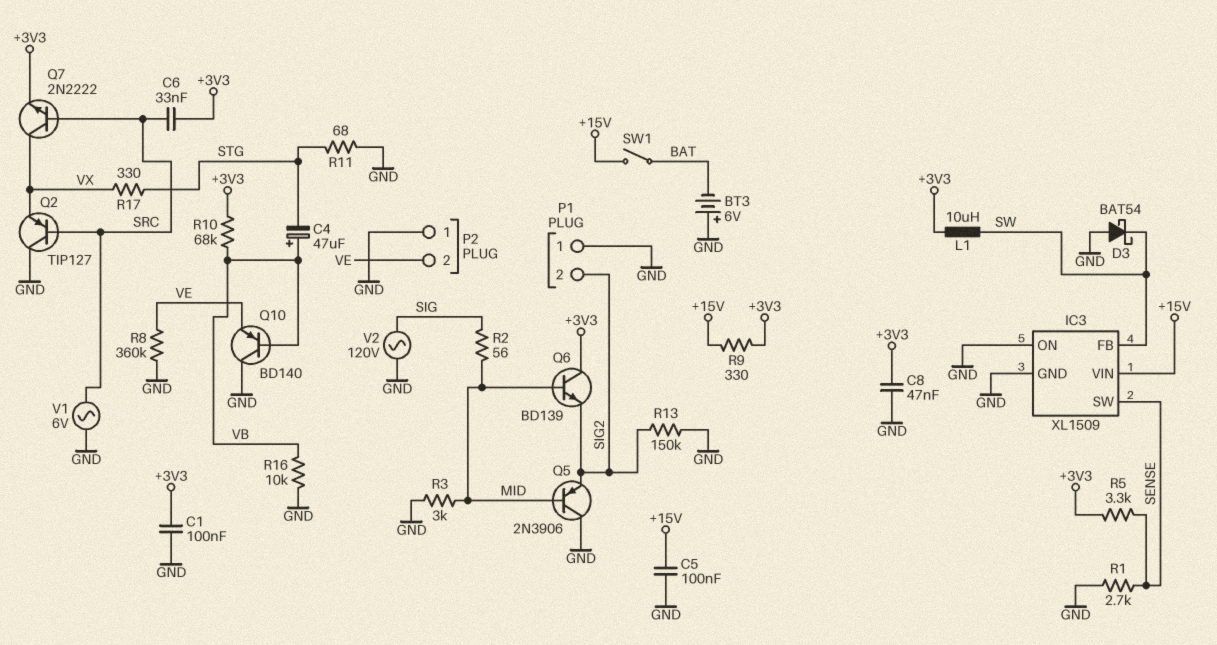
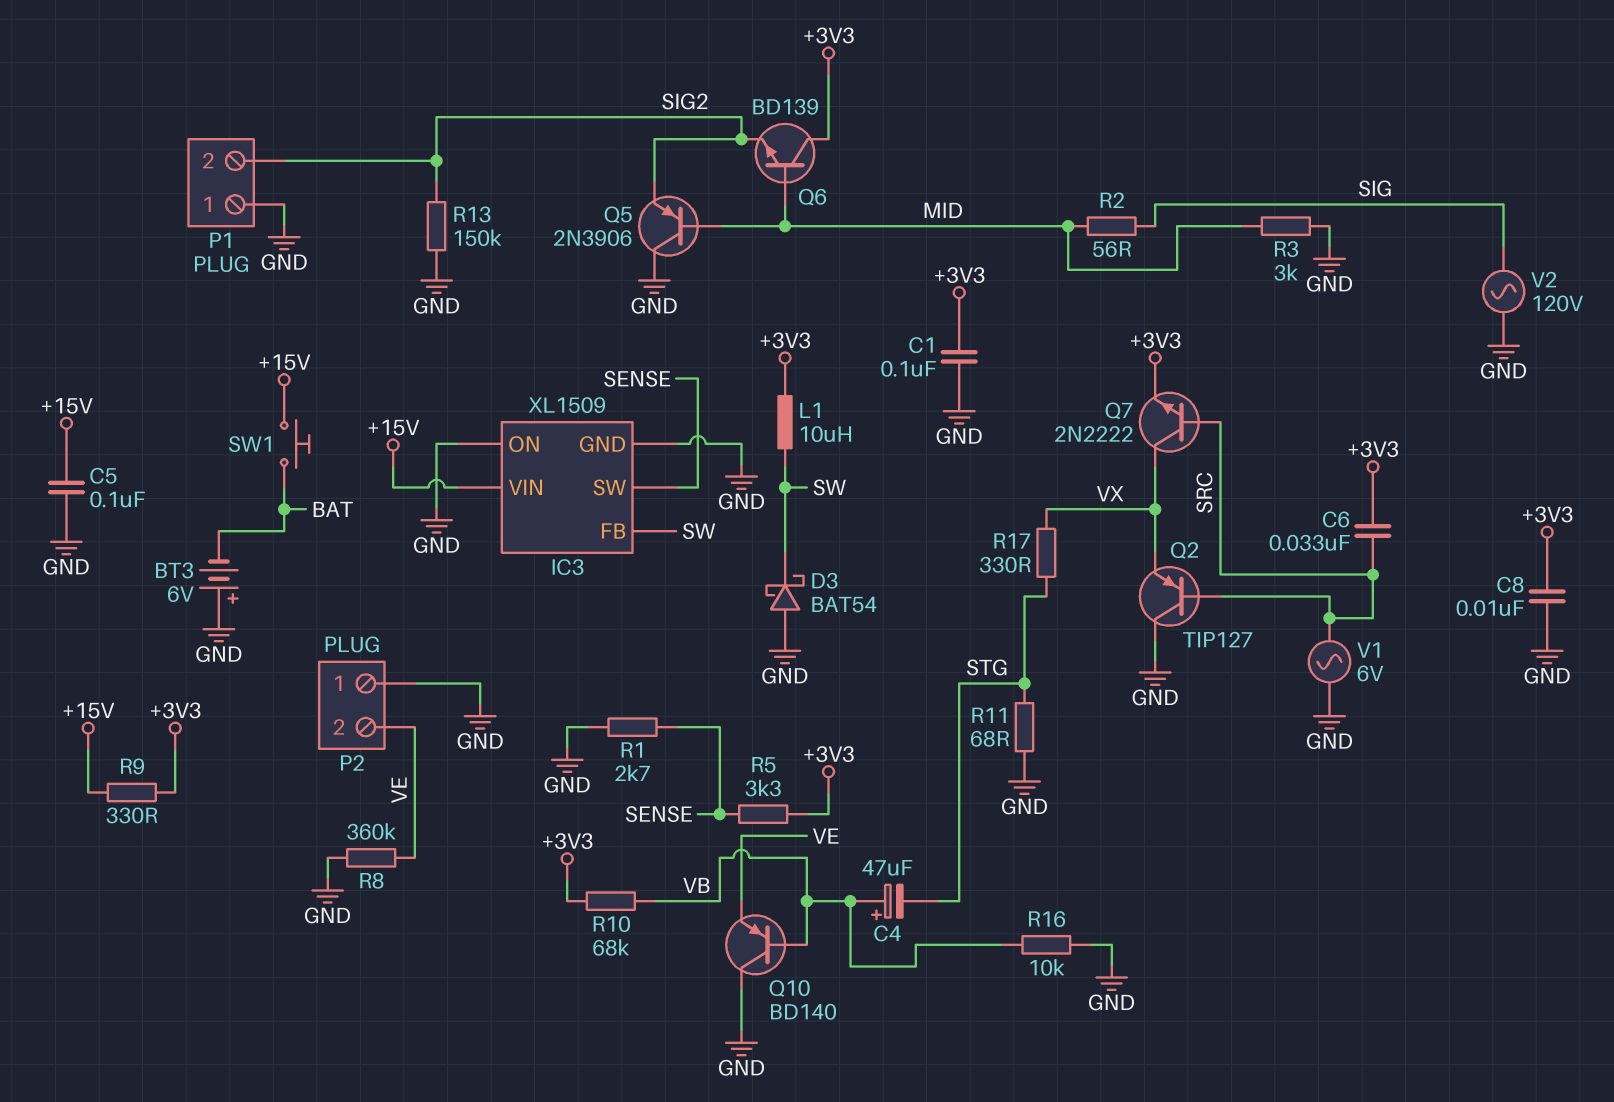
C8: 47nF (+3V3, GND) -> 10nF (+3V3, GND)
SW1: switch (+15V, BAT) -> button (+15V, BAT)

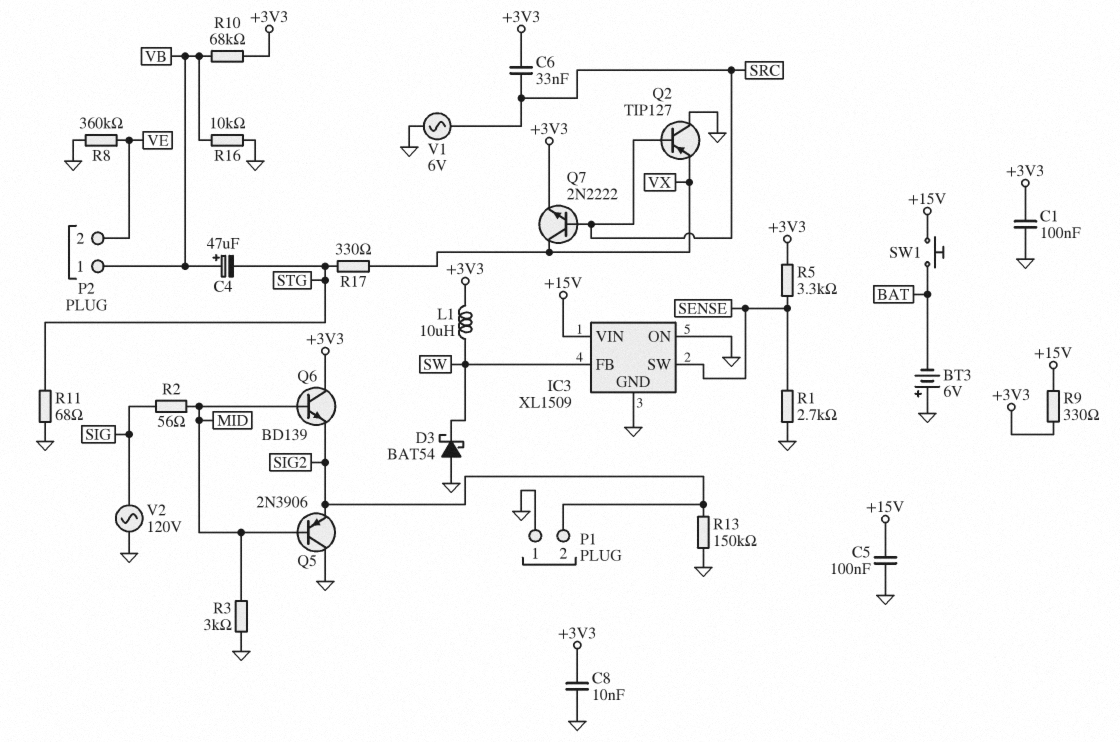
P2 pin 1: GND -> VB
Q10: PNP BD140 (B VB, C GND, E VE) -> none

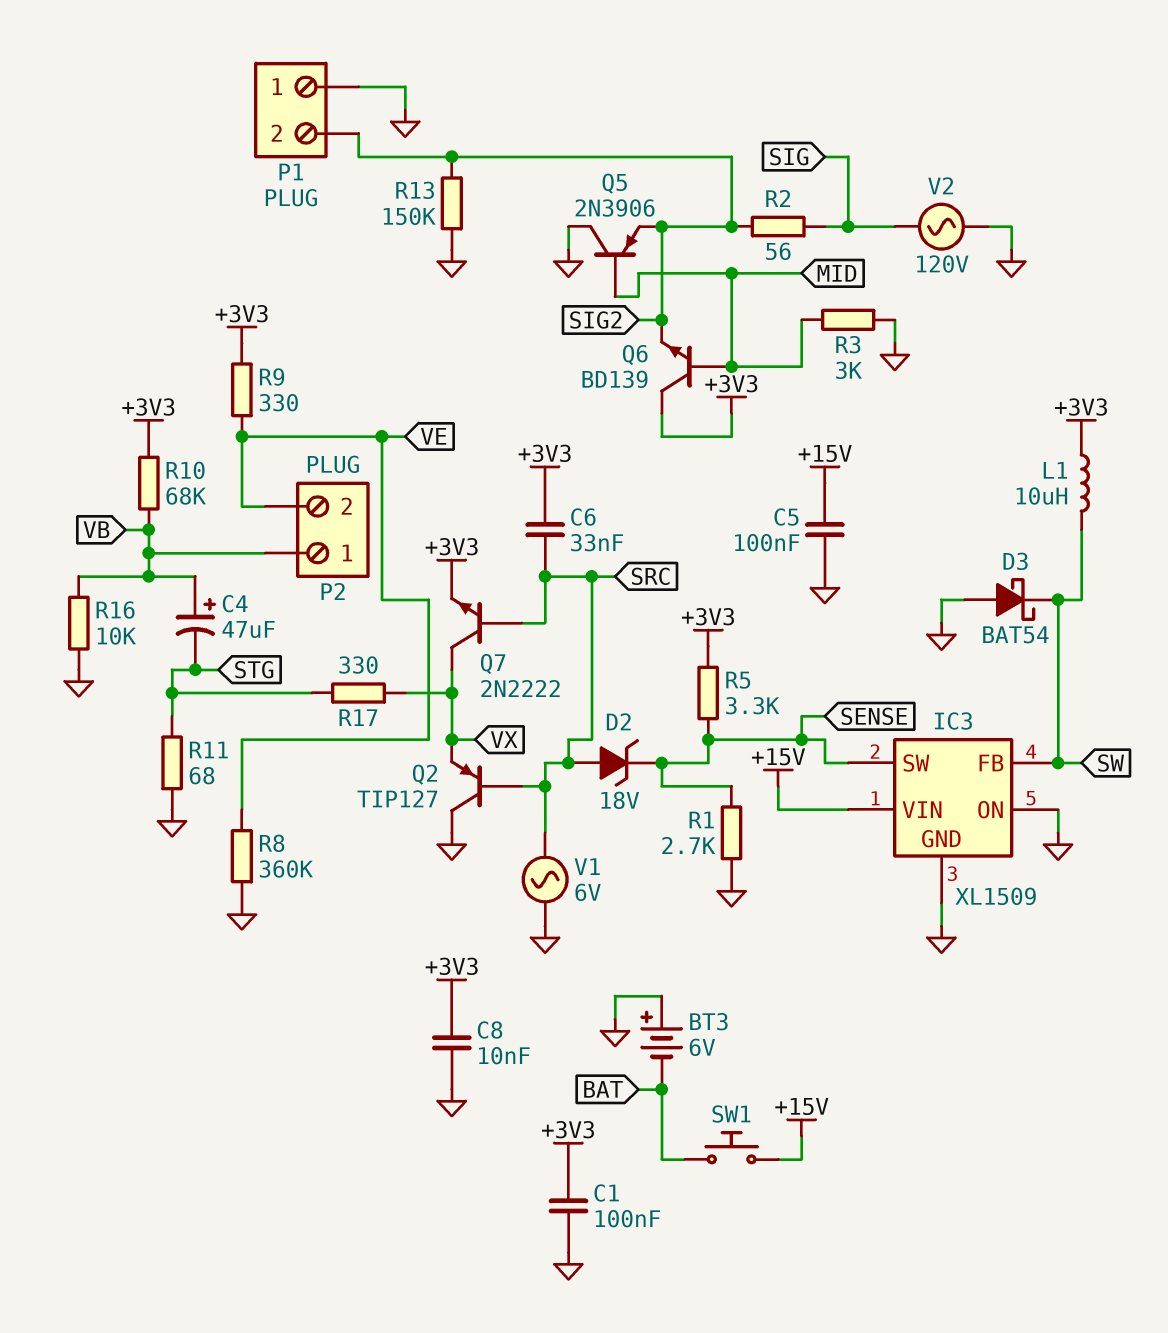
D2: none -> zener 18V (A SRC, K SENSE)
R2: 56 (MID, SIG) -> 56 (SIG, SIG2)
R9: 330 (+3V3, +15V) -> 330 (+3V3, VE)

